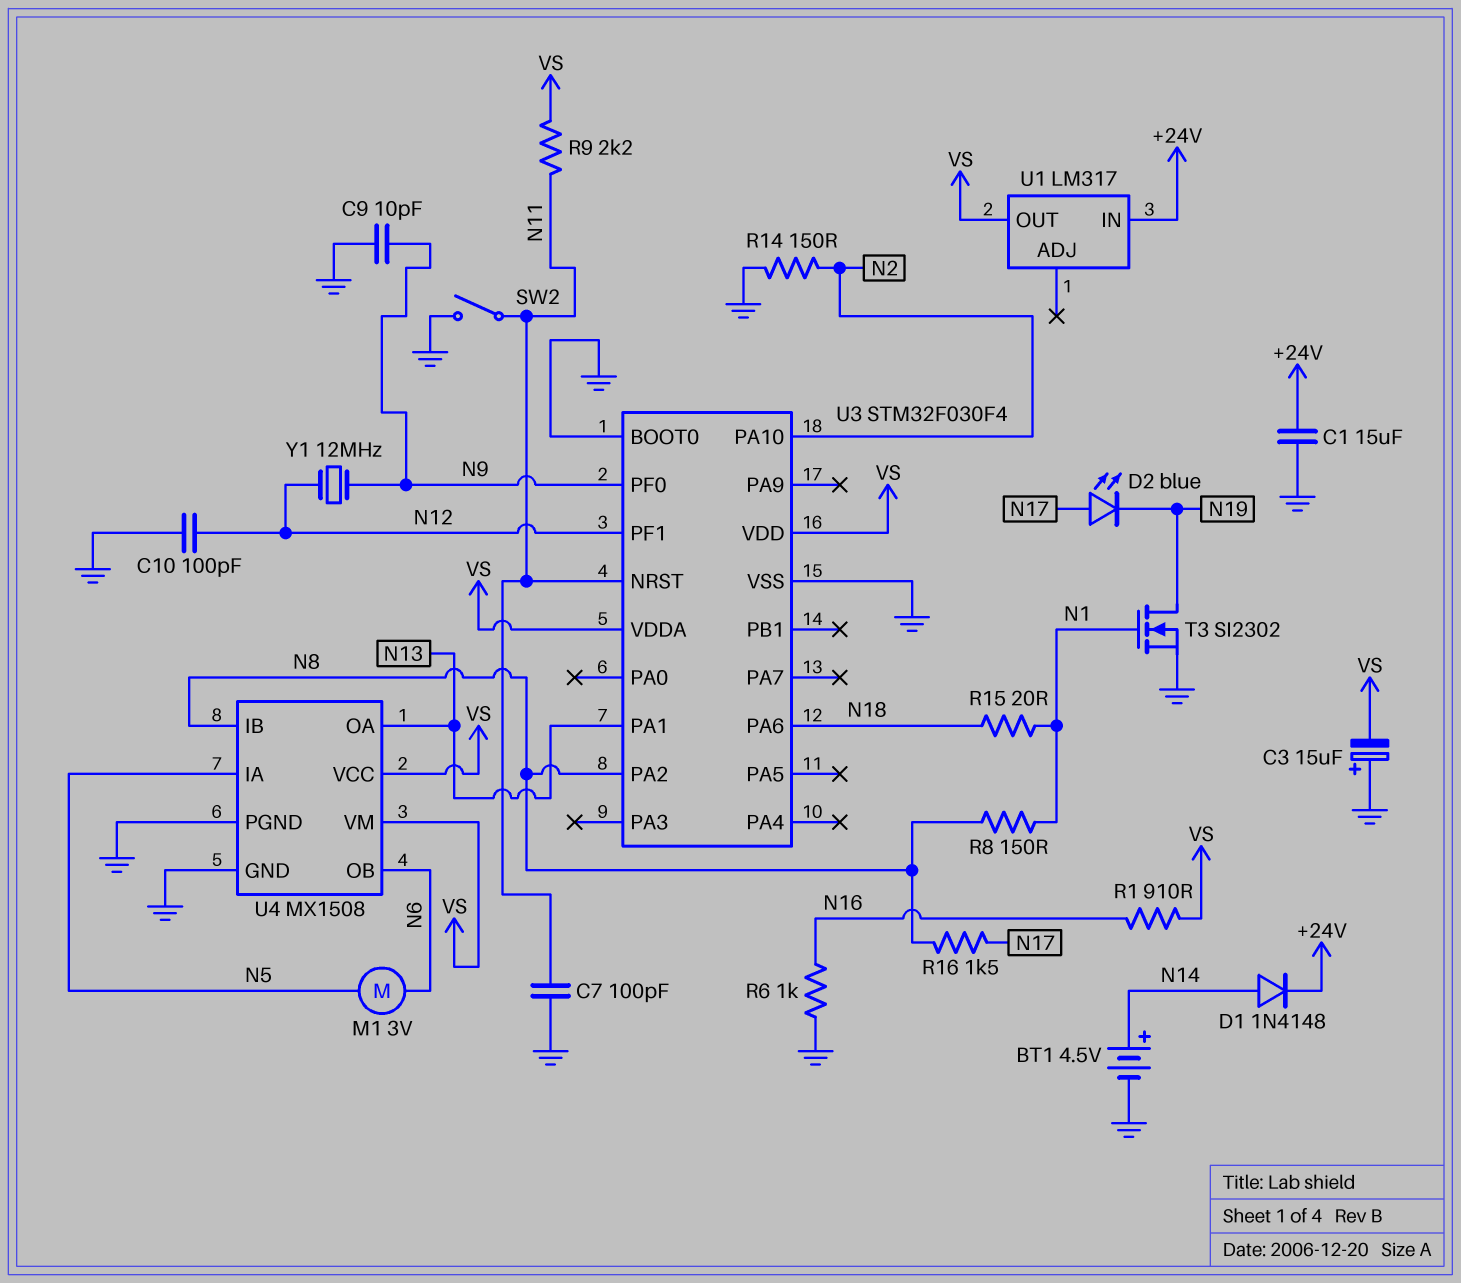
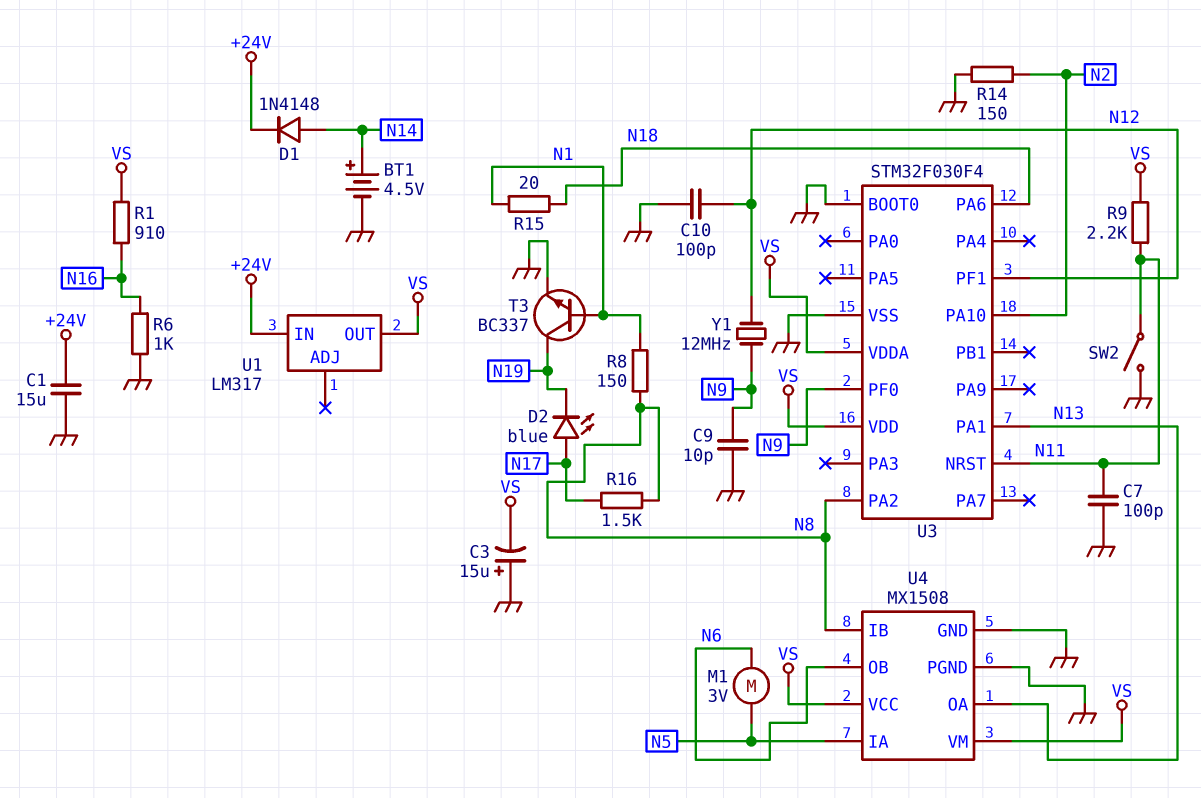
T3: NMOS SI2302 (G N1, D N19, S GND) -> NPN BC337 (B N1, C N19, E GND)

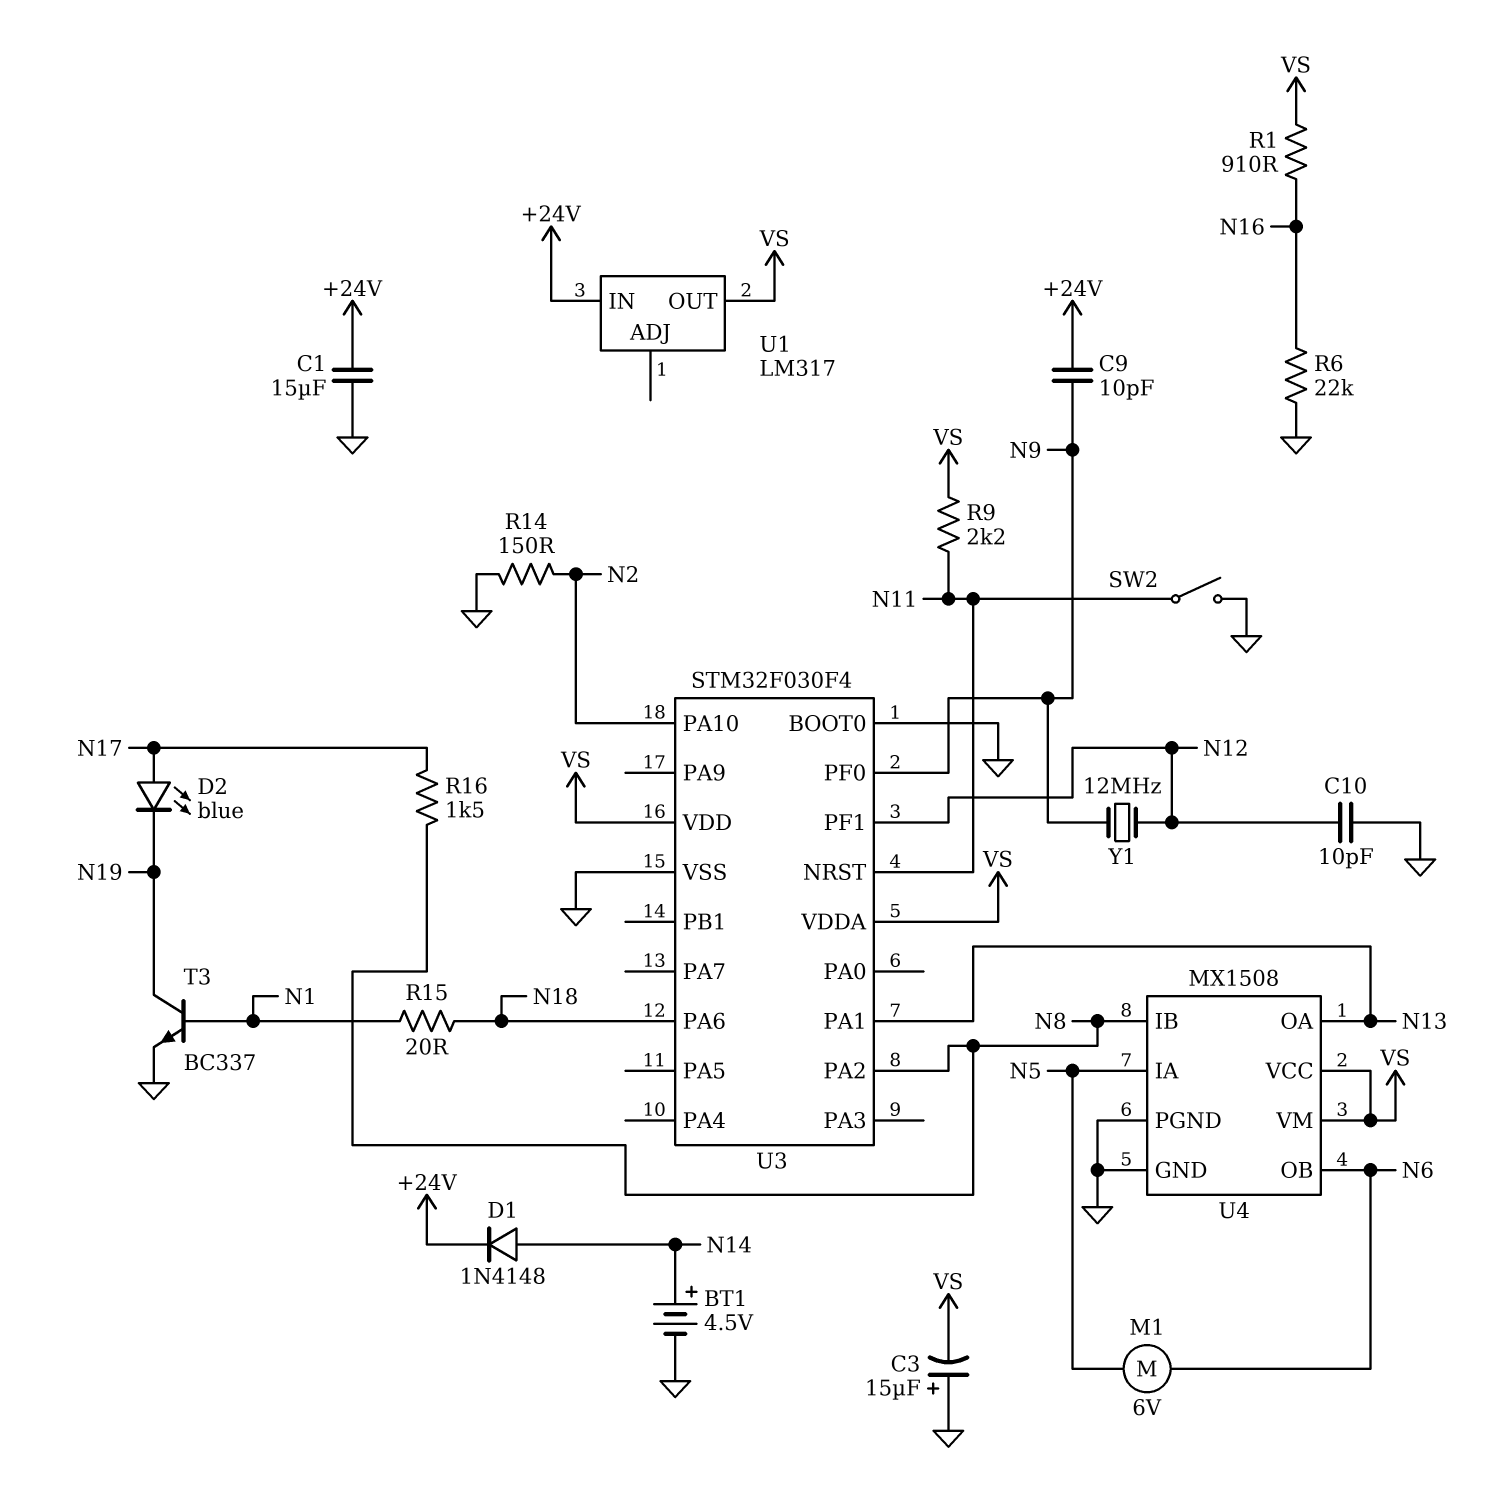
C7: 100pF (GND, N11) -> none
C9: 10pF (GND, N9) -> 10pF (+24V, N9)
C10: 100pF (GND, N12) -> 10pF (GND, N12)
M1: motor 3V (N5, N6) -> motor 6V (N5, N6)
R6: 1k (GND, N16) -> 22k (GND, N16)
R8: 150 (N1, N8) -> none

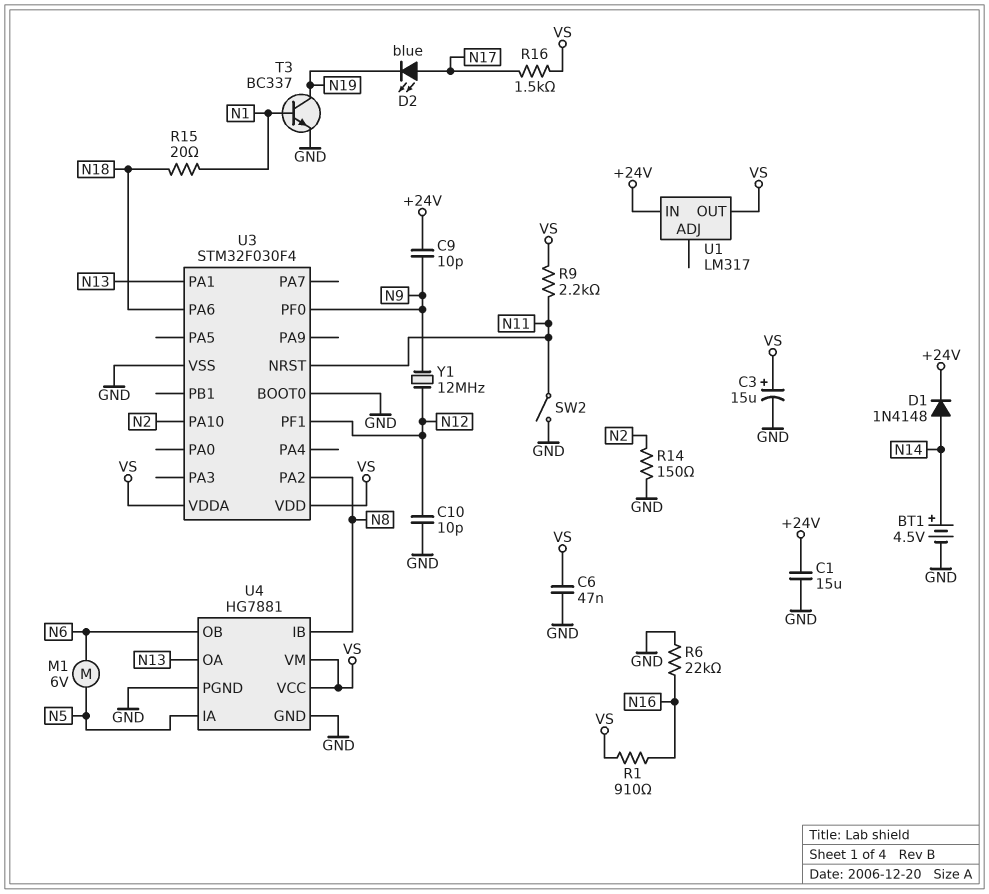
C3: 15uF (plus GND, minus VS) -> 15uF (plus VS, minus GND)
C6: none -> 47nF (GND, VS)
R16: 1.5k (N8, N17) -> 1.5k (N17, VS)
U4: MX1508 -> HG7881

